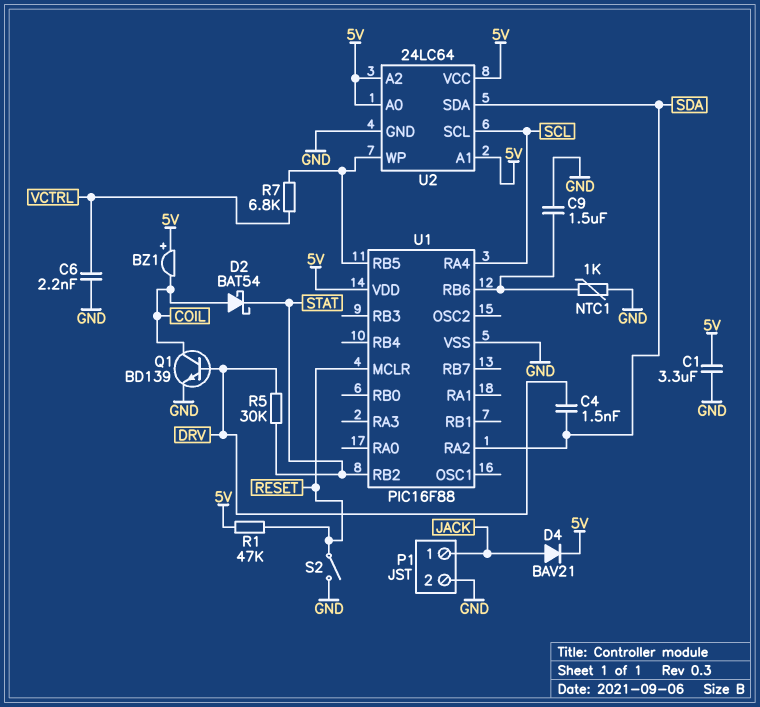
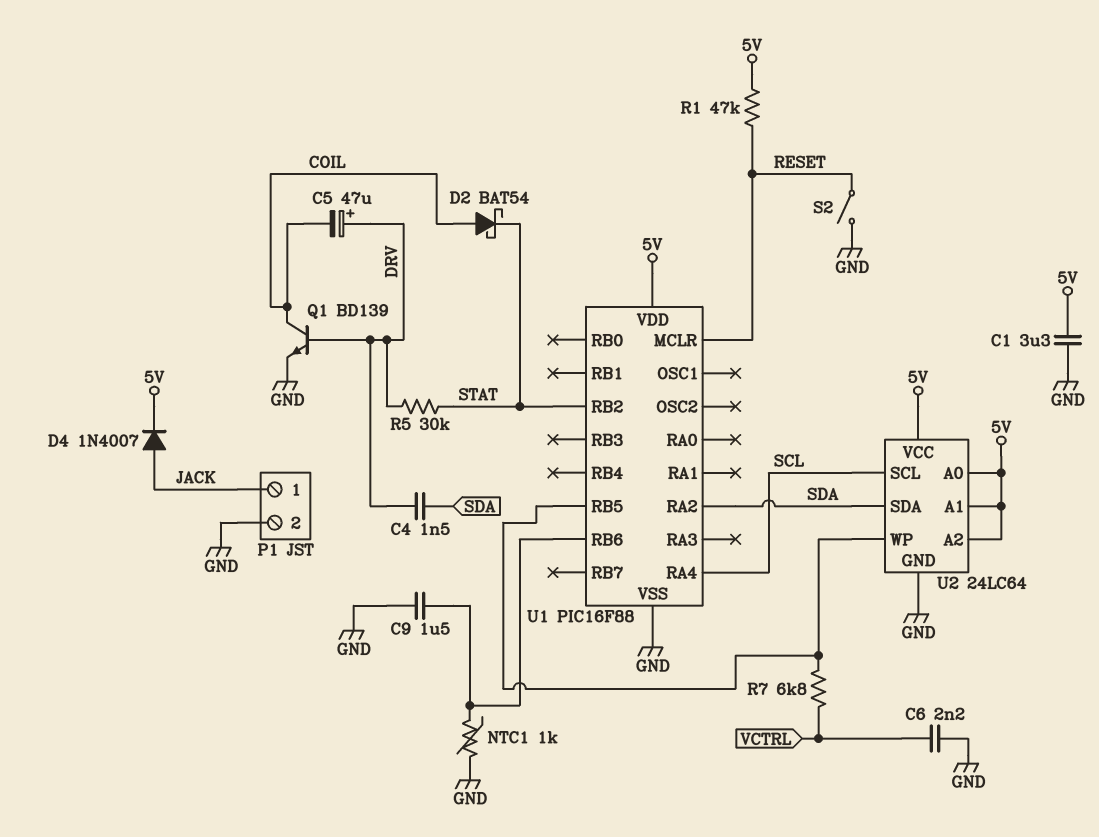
BZ1: buzzer (plus 5V, minus COIL) -> none
C5: none -> 47uF (plus DRV, minus COIL)
D4: diode BAV21 (A JACK, K 5V) -> diode 1N4007 (A JACK, K 5V)

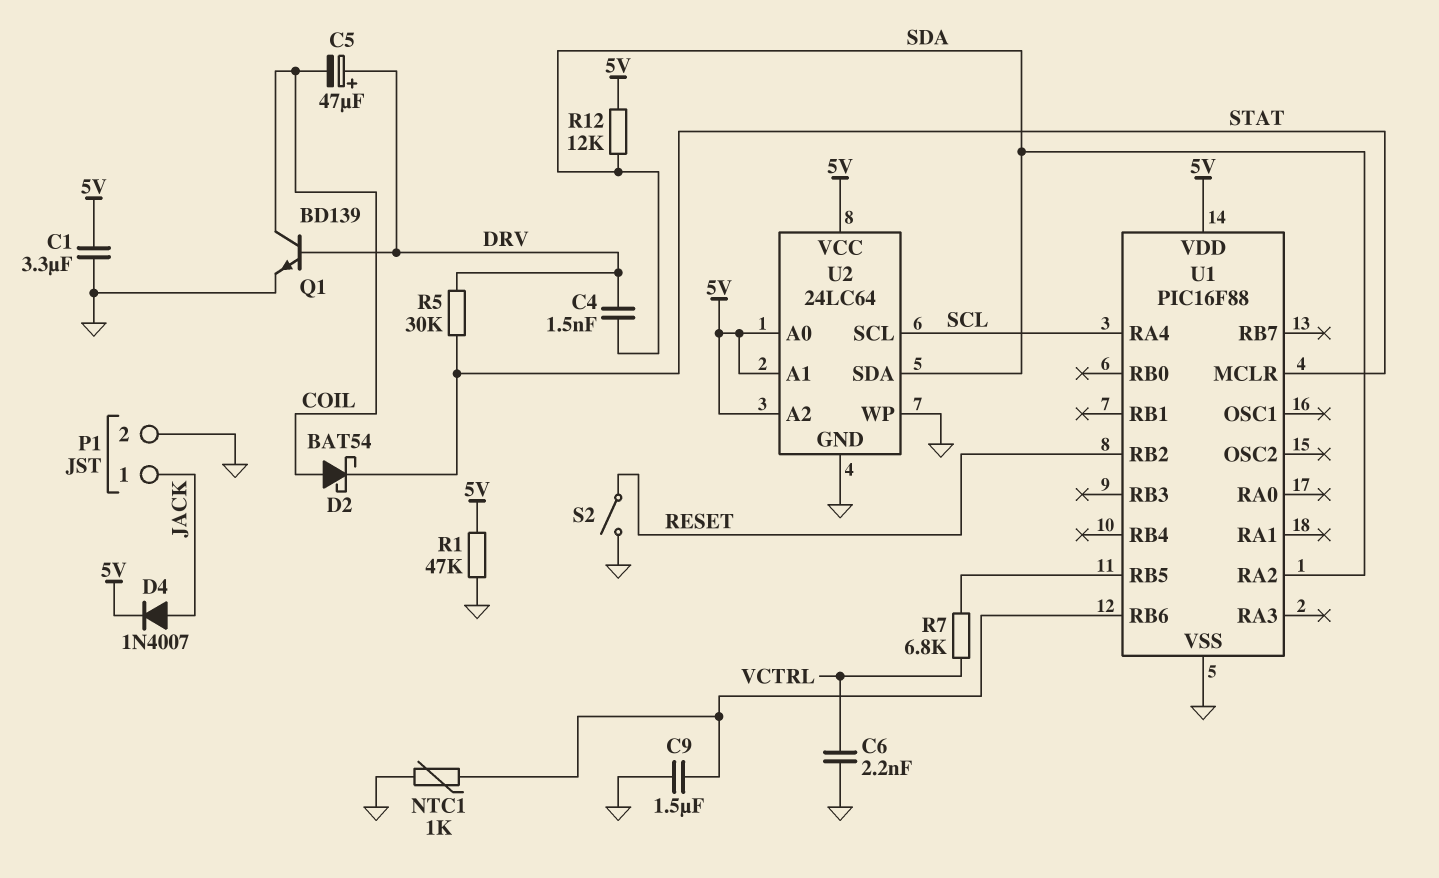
R1: 47k (5V, RESET) -> 47k (5V, GND)
R12: none -> 12k (5V, SDA)
U1 pin MCLR: RESET -> STAT
U1 pin RB2: STAT -> RESET
U2 pin WP: U1/RB5 -> GND

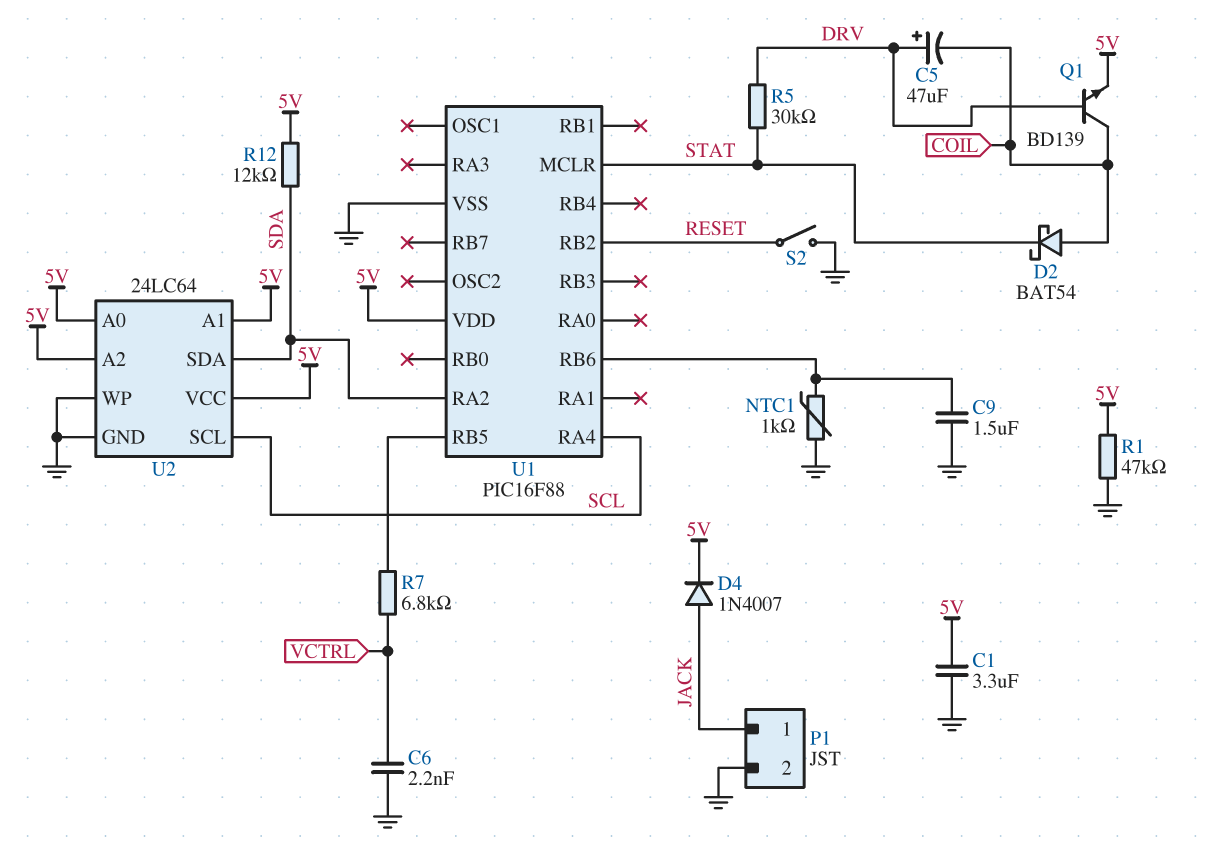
C4: 1.5nF (DRV, SDA) -> none
Q1: NPN BD139 (B DRV, C COIL, E GND) -> NPN BD139 (B DRV, C COIL, E 5V)

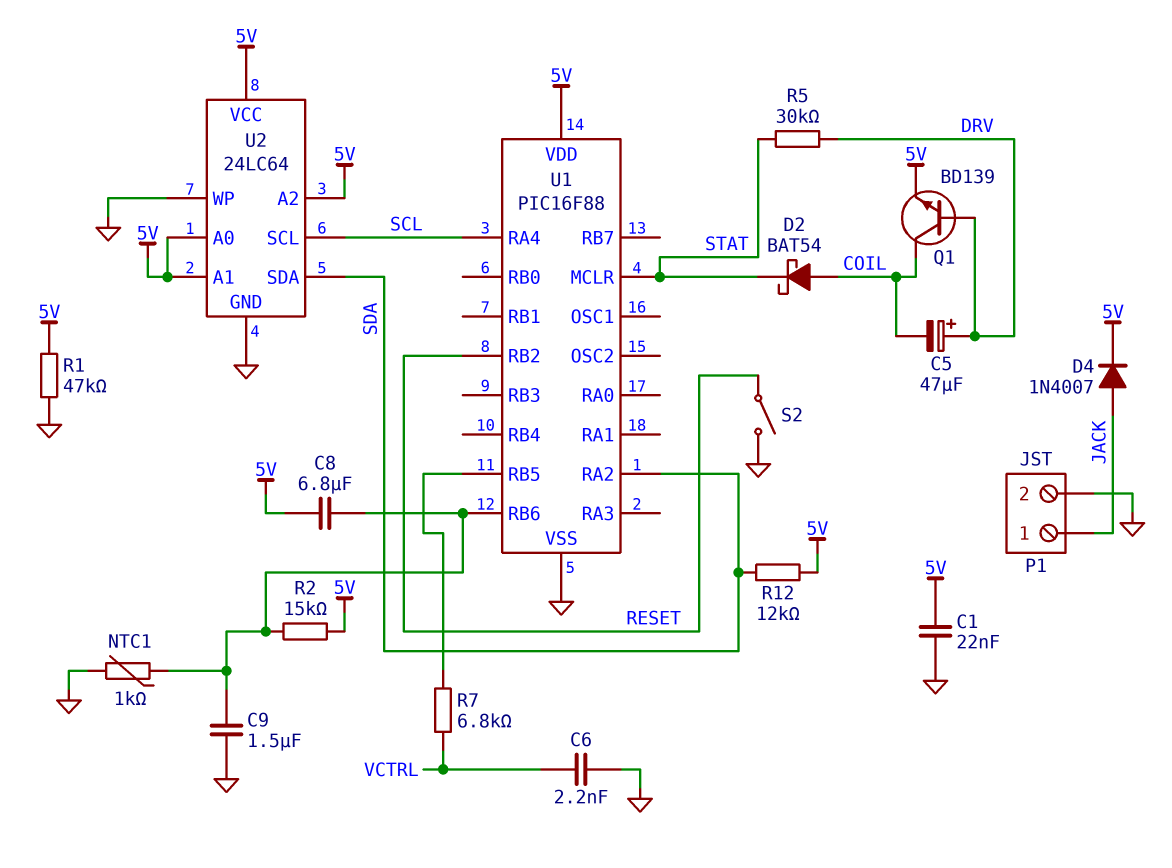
C1: 3.3uF (5V, GND) -> 22nF (5V, GND)
C8: none -> 6.8uF (5V, U1/RB6)
R2: none -> 15k (5V, U1/RB6)

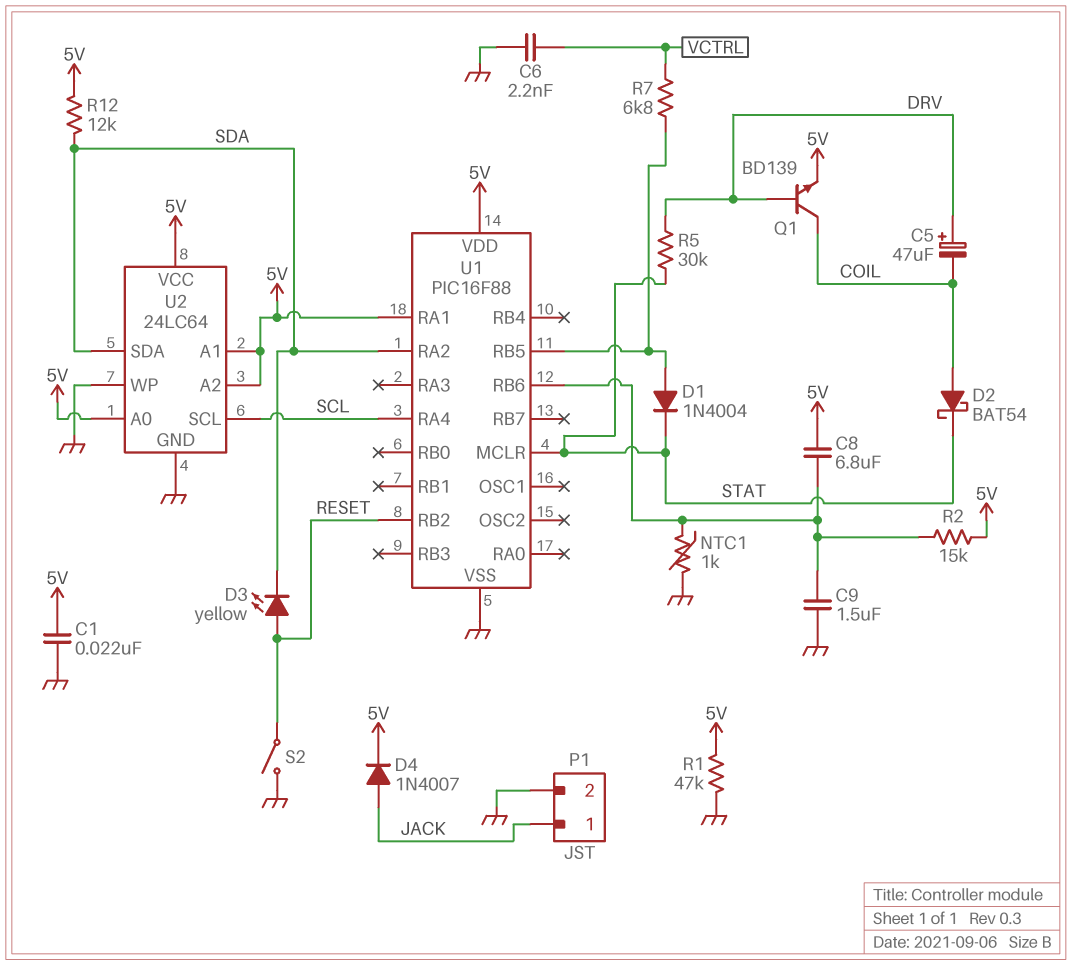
D1: none -> diode 1N4004 (A U1/RB5, K STAT)
D3: none -> LED yellow (A RESET, K SDA)
U1 pin RA1: none -> 5V

